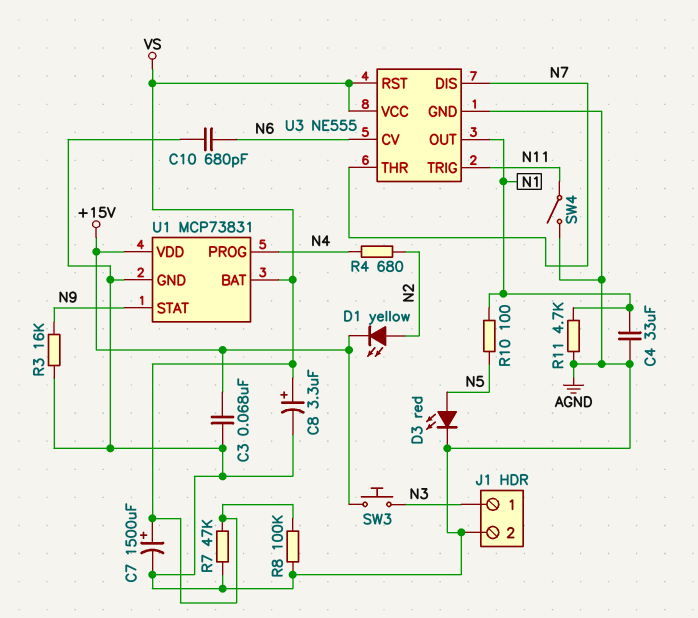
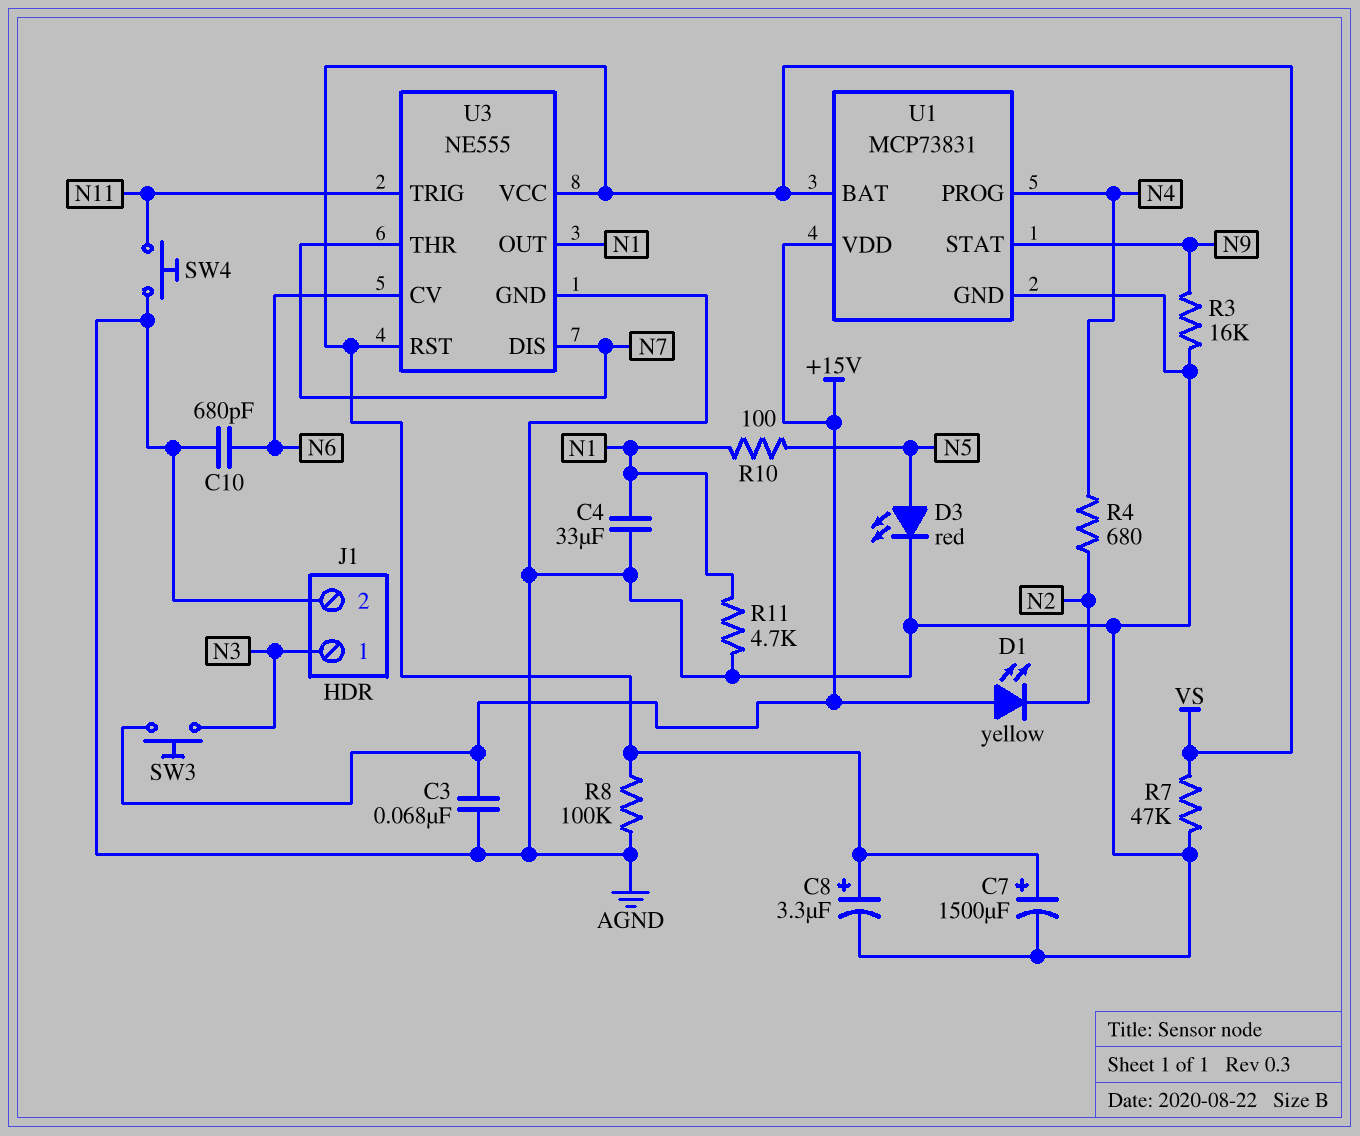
D1: LED yellow (A N2, K +15V) -> LED yellow (A +15V, K N2)
SW4: switch (AGND, N11) -> button (AGND, N11)

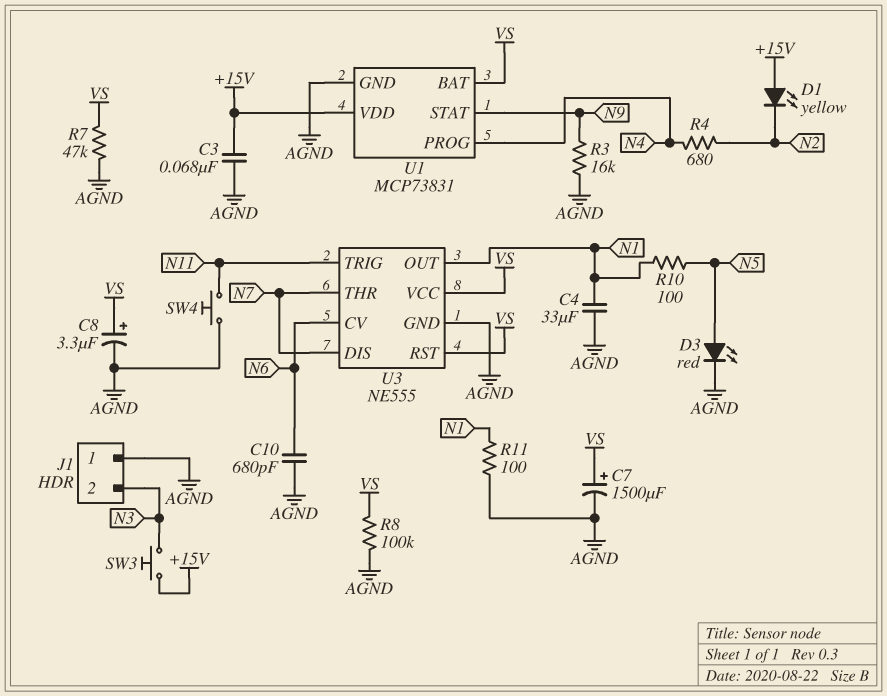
J1 pin 1: N3 -> AGND
J1 pin 2: AGND -> N3
R11: 4.7k (AGND, N1) -> 100 (AGND, N1)

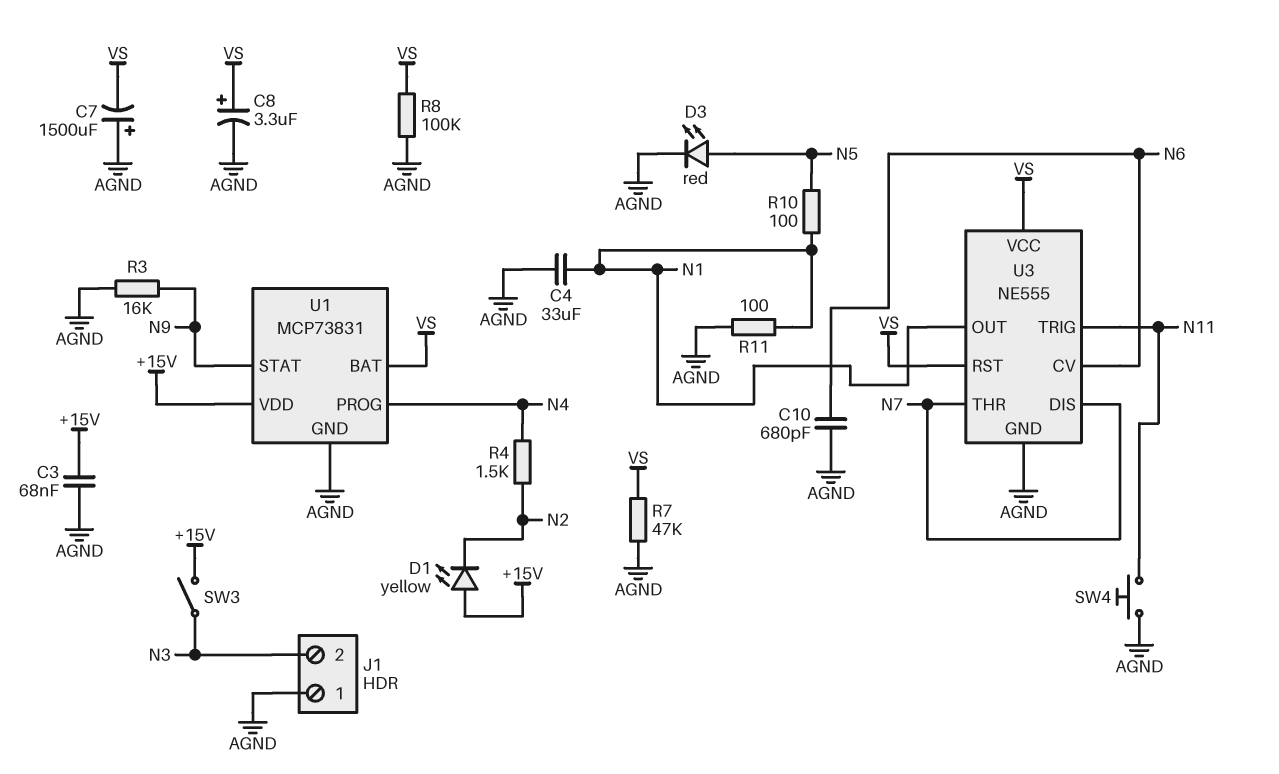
C7: 1500uF (plus VS, minus AGND) -> 1500uF (plus AGND, minus VS)
R4: 680 (N2, N4) -> 1.5k (N2, N4)
SW3: button (+15V, N3) -> switch (+15V, N3)

